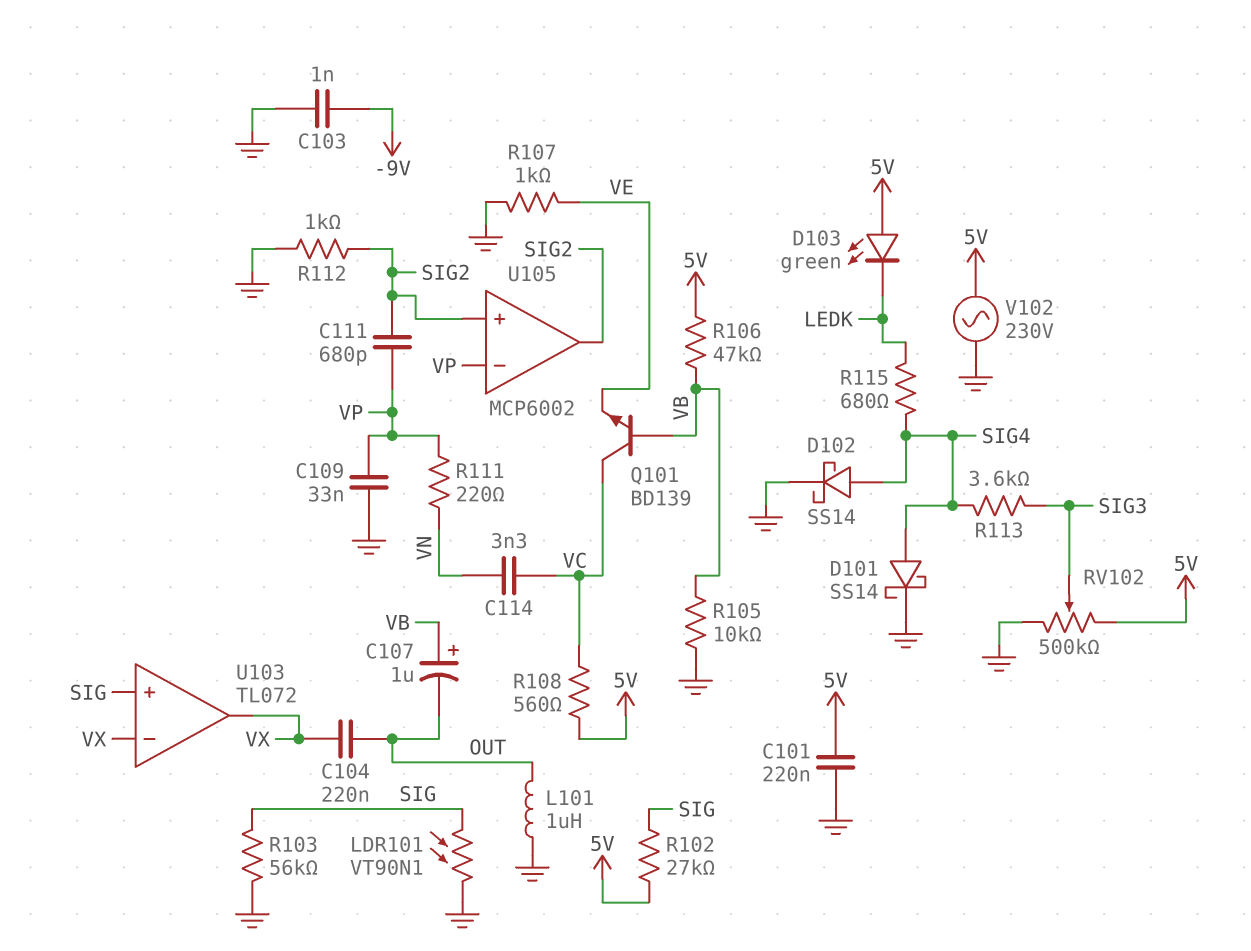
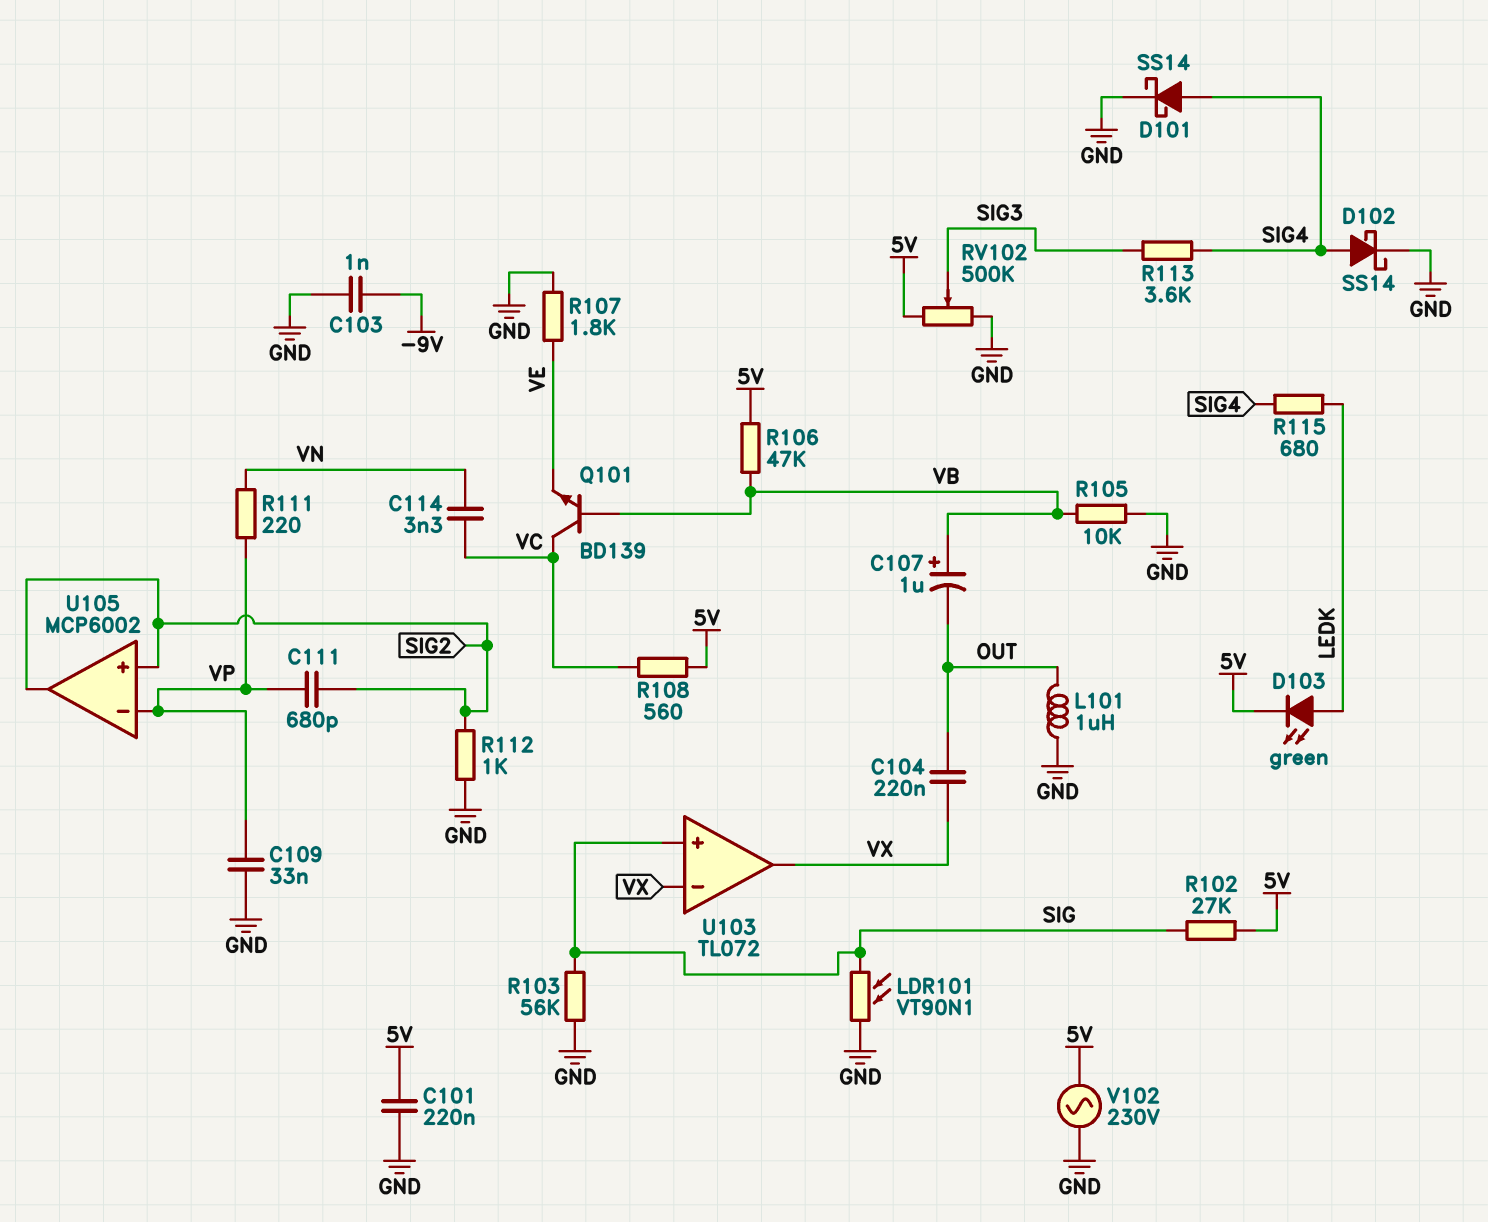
D103: LED green (A 5V, K LEDK) -> LED green (A LEDK, K 5V)
R107: 1k (GND, VE) -> 1.8k (GND, VE)

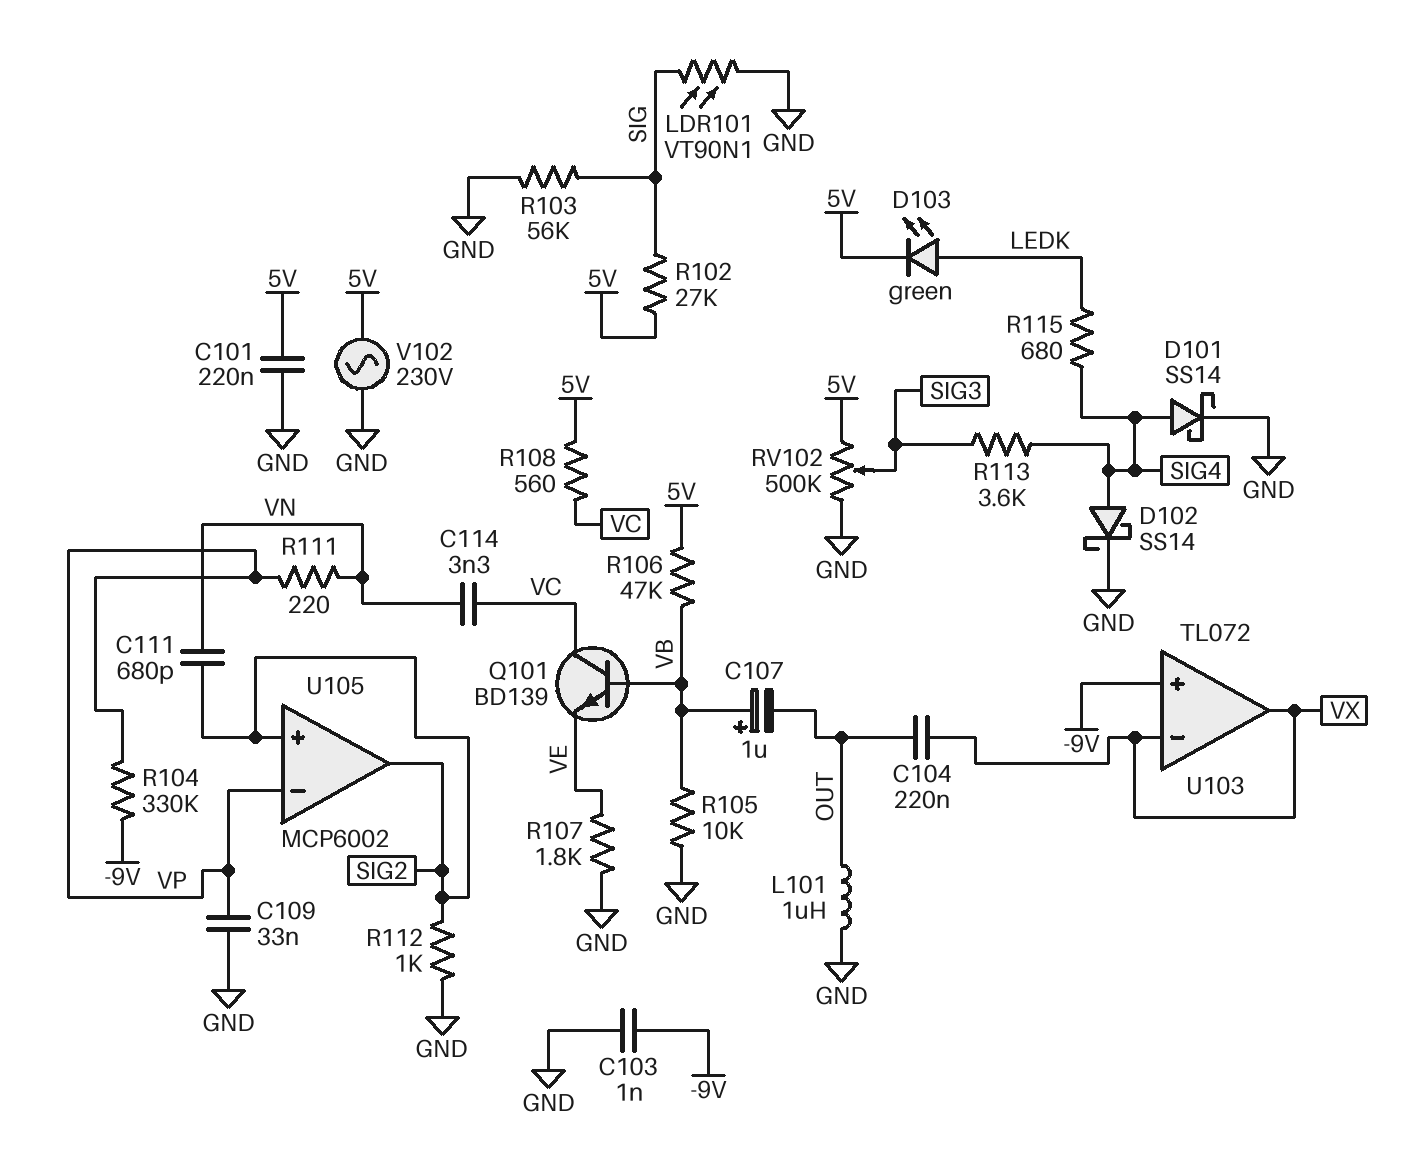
C111: 680pF (SIG2, VP) -> 680pF (SIG2, VN)
R104: none -> 330k (-9V, VP)
U103 pin in+: SIG -> -9V

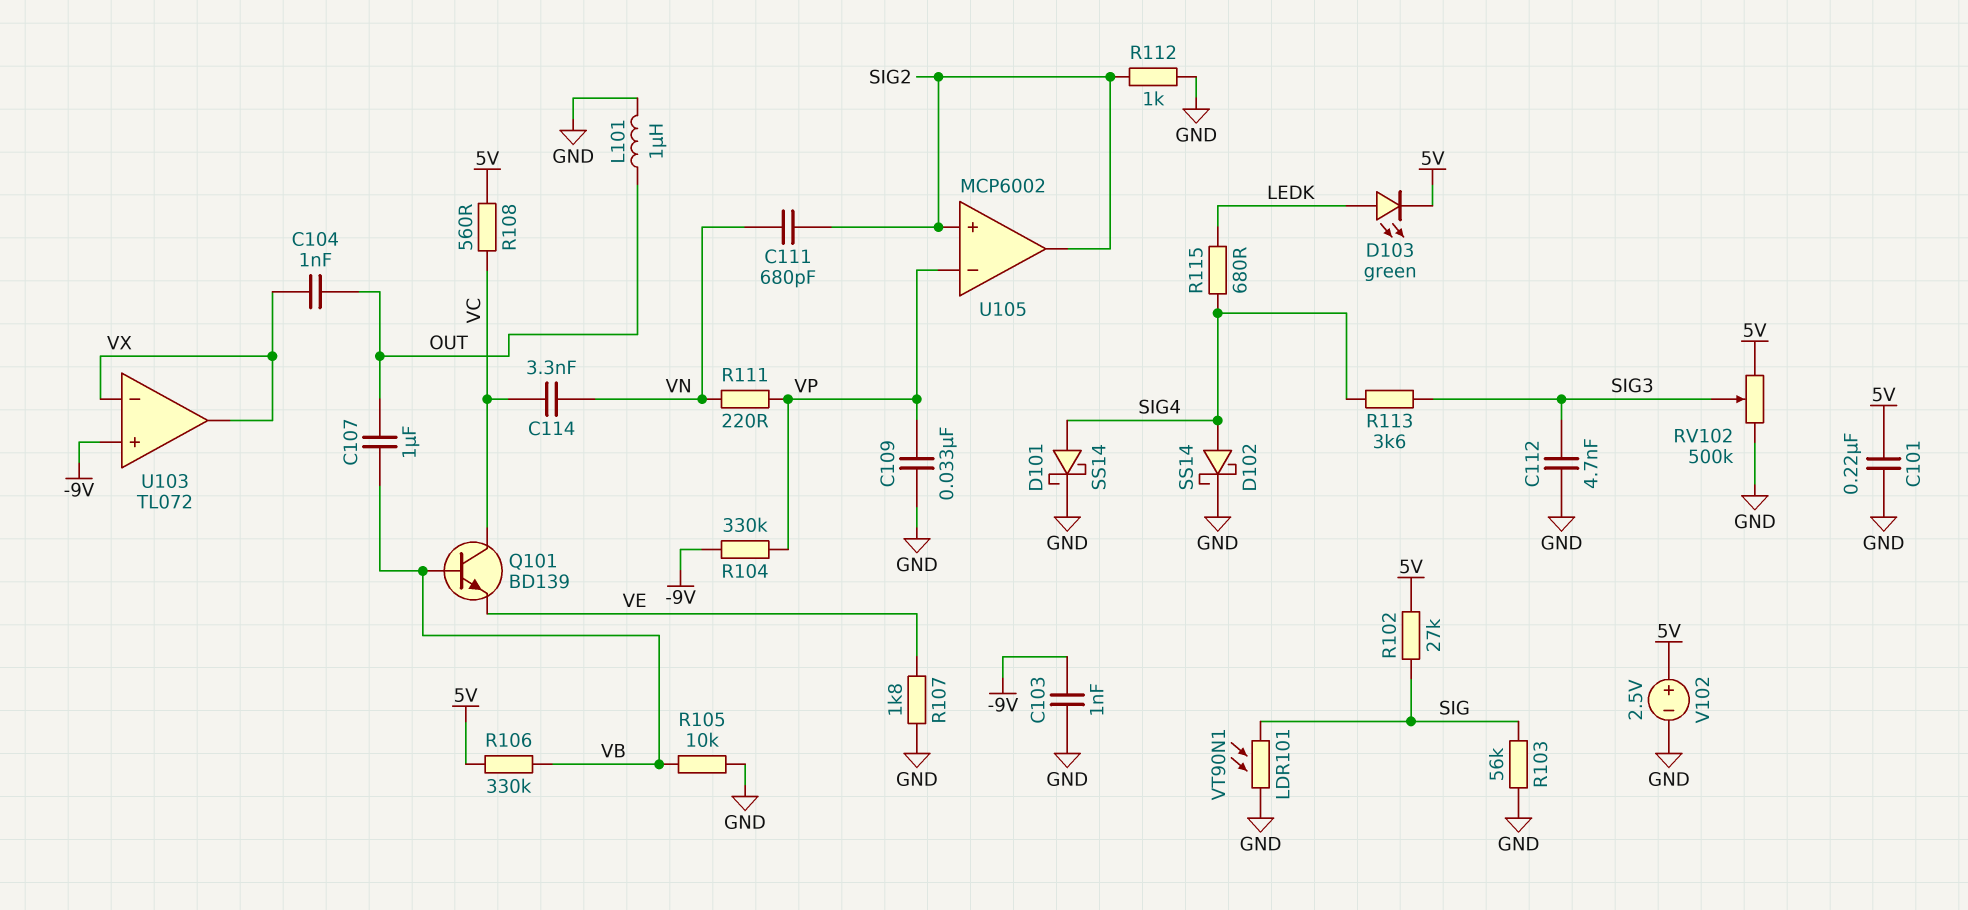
C104: 220nF (OUT, VX) -> 1nF (OUT, VX)
C107: 1uF (plus VB, minus OUT) -> 1uF (OUT, VB)
C112: none -> 4.7nF (GND, SIG3)
R106: 47k (5V, VB) -> 330k (5V, VB)
V102: AC 230V (5V, GND) -> 2.5V (plus 5V, minus GND)

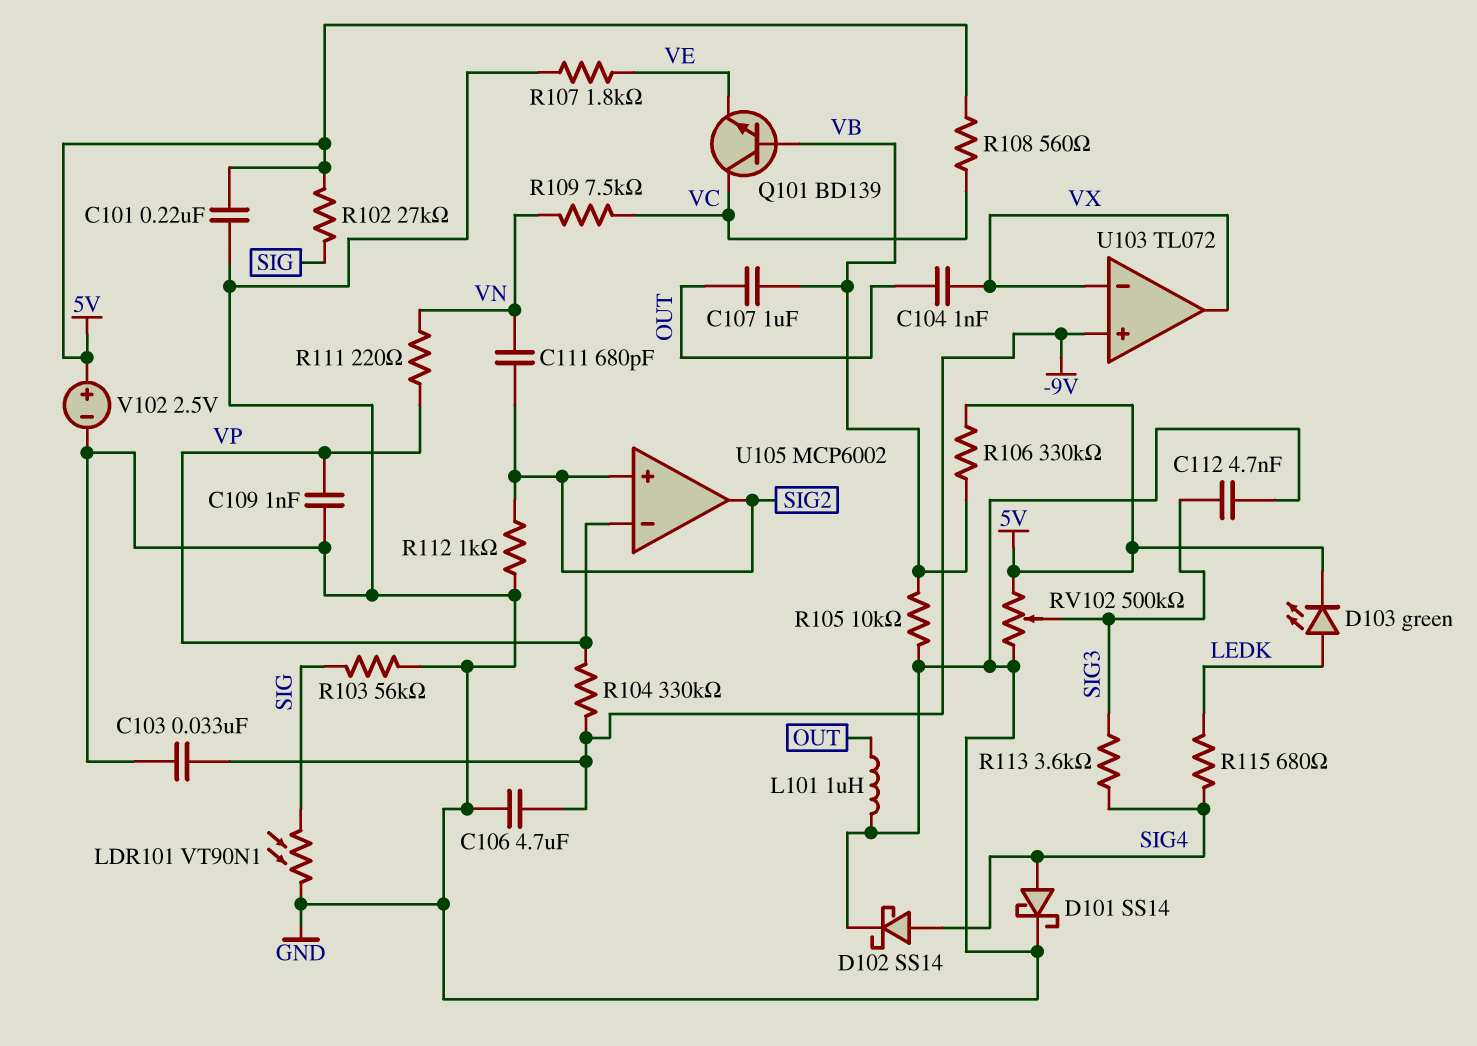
C103: 1nF (-9V, GND) -> 33nF (-9V, GND)
C106: none -> 4.7uF (-9V, GND)
C109: 33nF (GND, VP) -> 1nF (GND, VP)
C114: 3.3nF (VC, VN) -> none
R109: none -> 7.5k (VC, VN)

